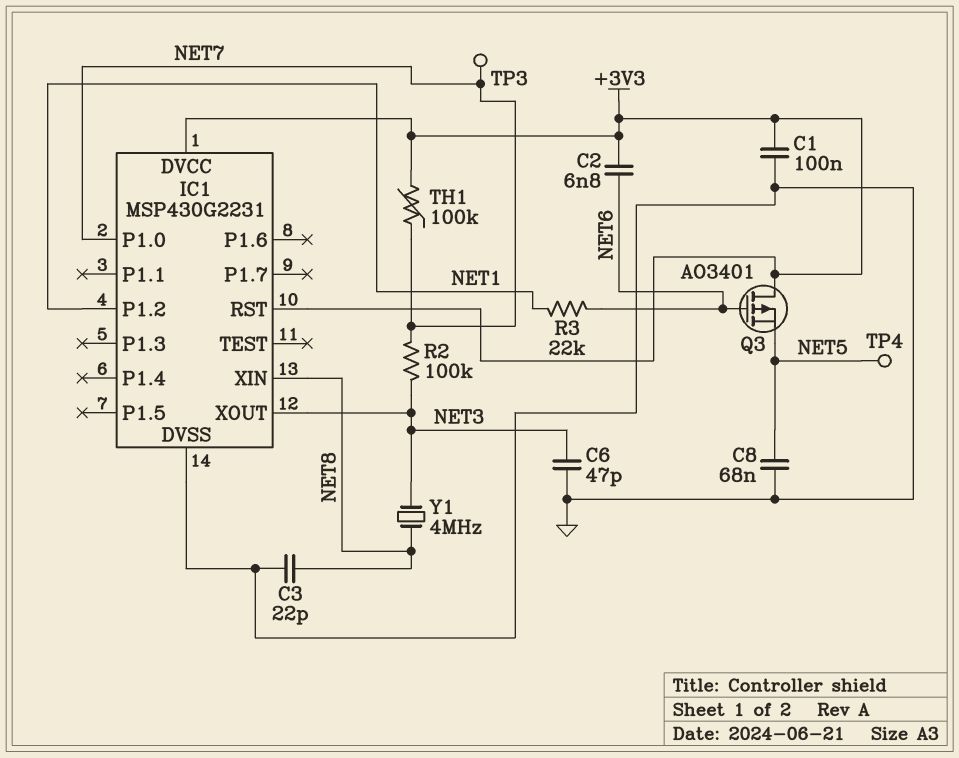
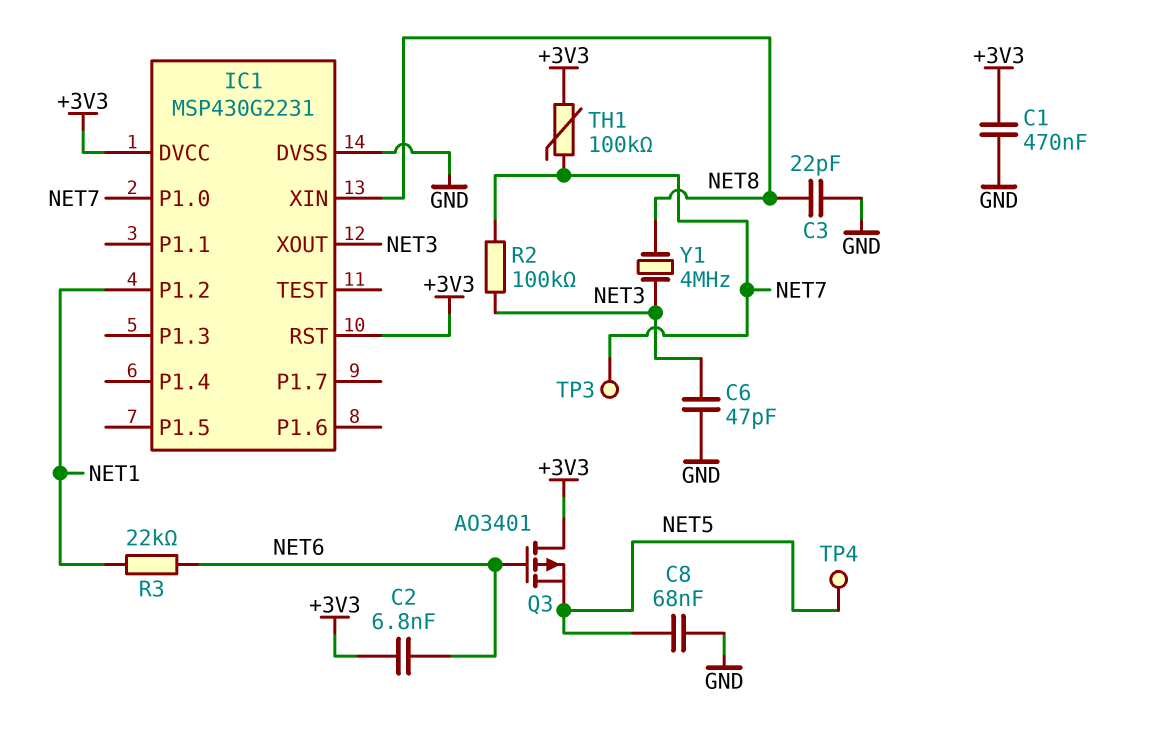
C1: 100nF (+3V3, GND) -> 470nF (+3V3, GND)

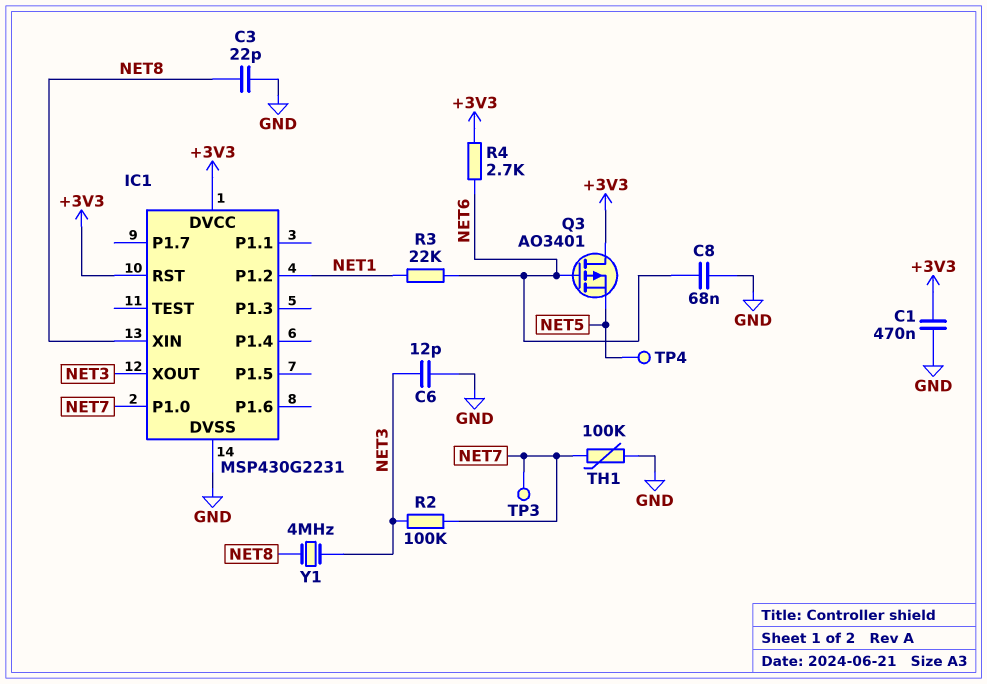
C2: 6.8nF (+3V3, NET6) -> none
C6: 47pF (GND, NET3) -> 12pF (GND, NET3)
C8: 68nF (GND, NET5) -> 68nF (GND, NET6)
R4: none -> 2.7k (+3V3, NET6)
TH1: 100k (+3V3, NET7) -> 100k (GND, NET7)

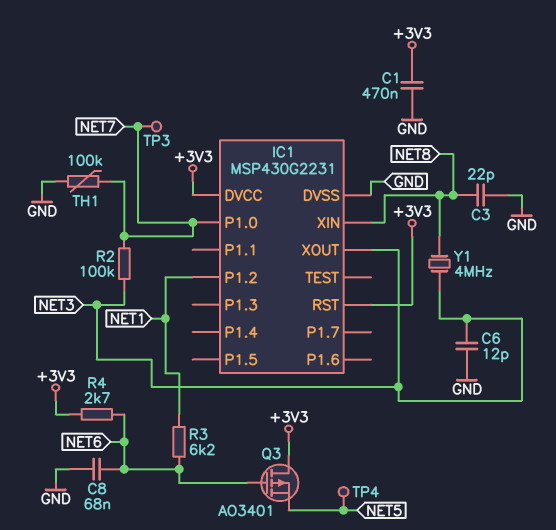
R3: 22k (NET1, NET6) -> 6.2k (NET1, NET6)

